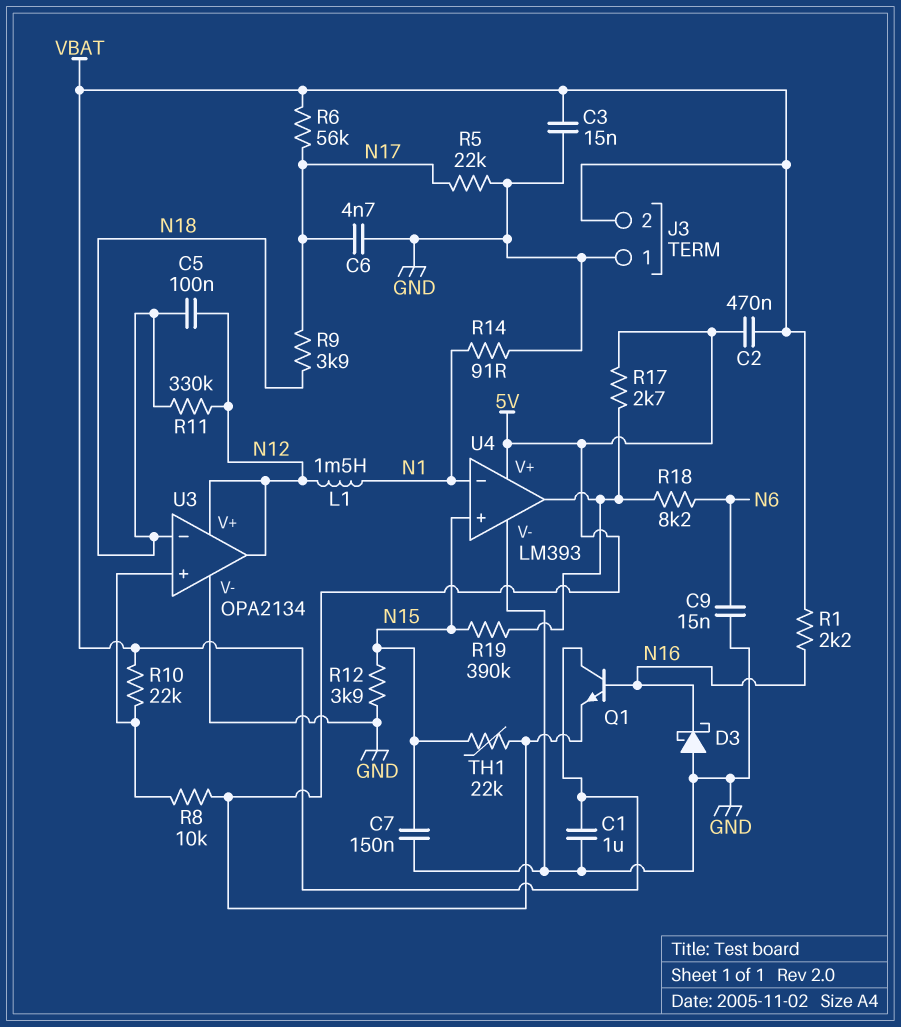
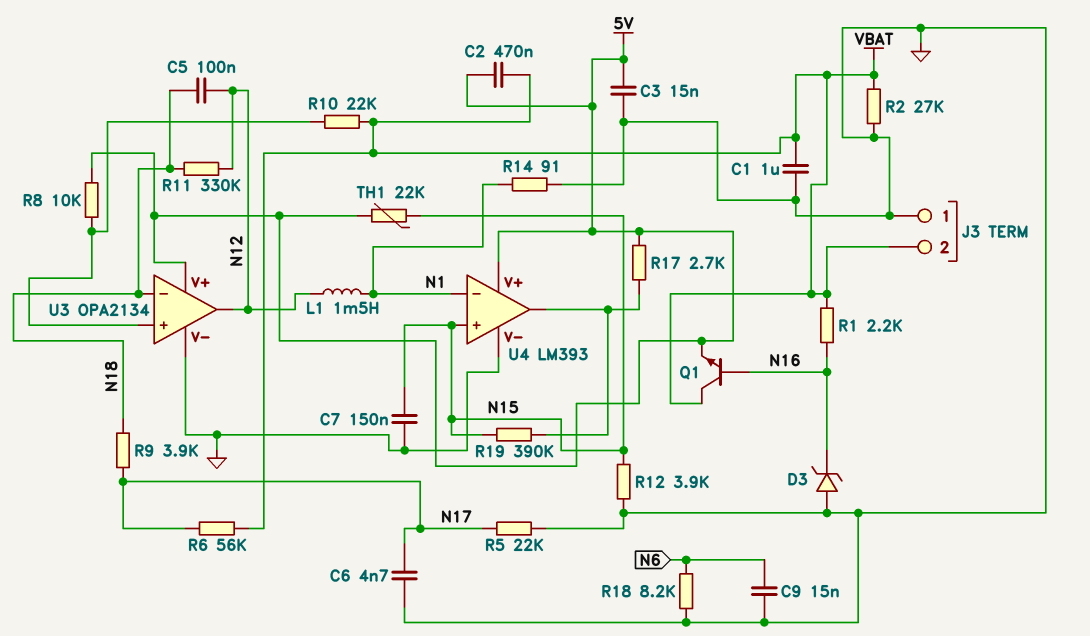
C3: 15nF (GND, VBAT) -> 15nF (5V, GND)
D3: schottky (A GND, K N16) -> zener (A GND, K N16)
R2: none -> 27k (GND, VBAT)
R18: 8.2k (N6, U4/out) -> 8.2k (GND, N6)
U3 pin V+: N12 -> 5V

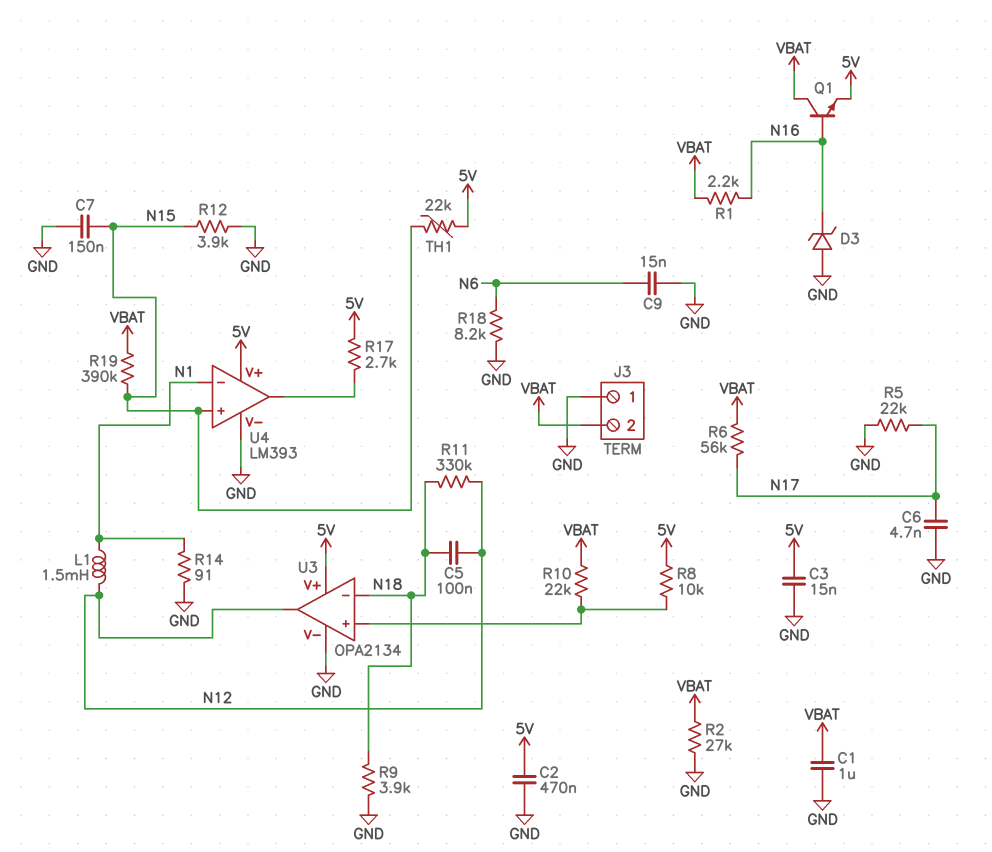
C2: 470nF (5V, VBAT) -> 470nF (5V, GND)
R9: 3.9k (N17, N18) -> 3.9k (GND, N18)
R19: 390k (N15, U4/out) -> 390k (N15, VBAT)

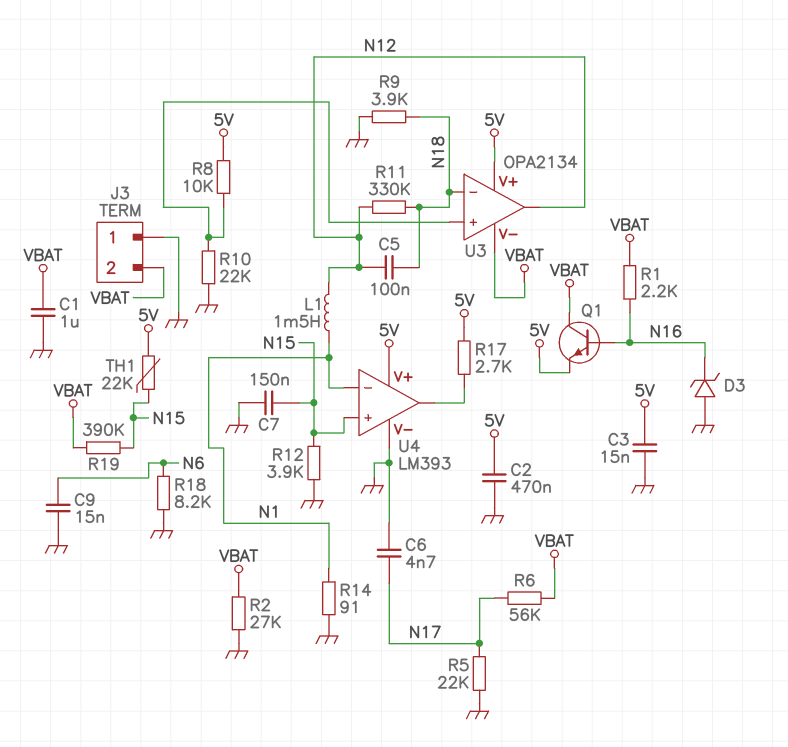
R10: 22k (U3/in+, VBAT) -> 22k (GND, U3/in+)
U3 pin V-: GND -> VBAT

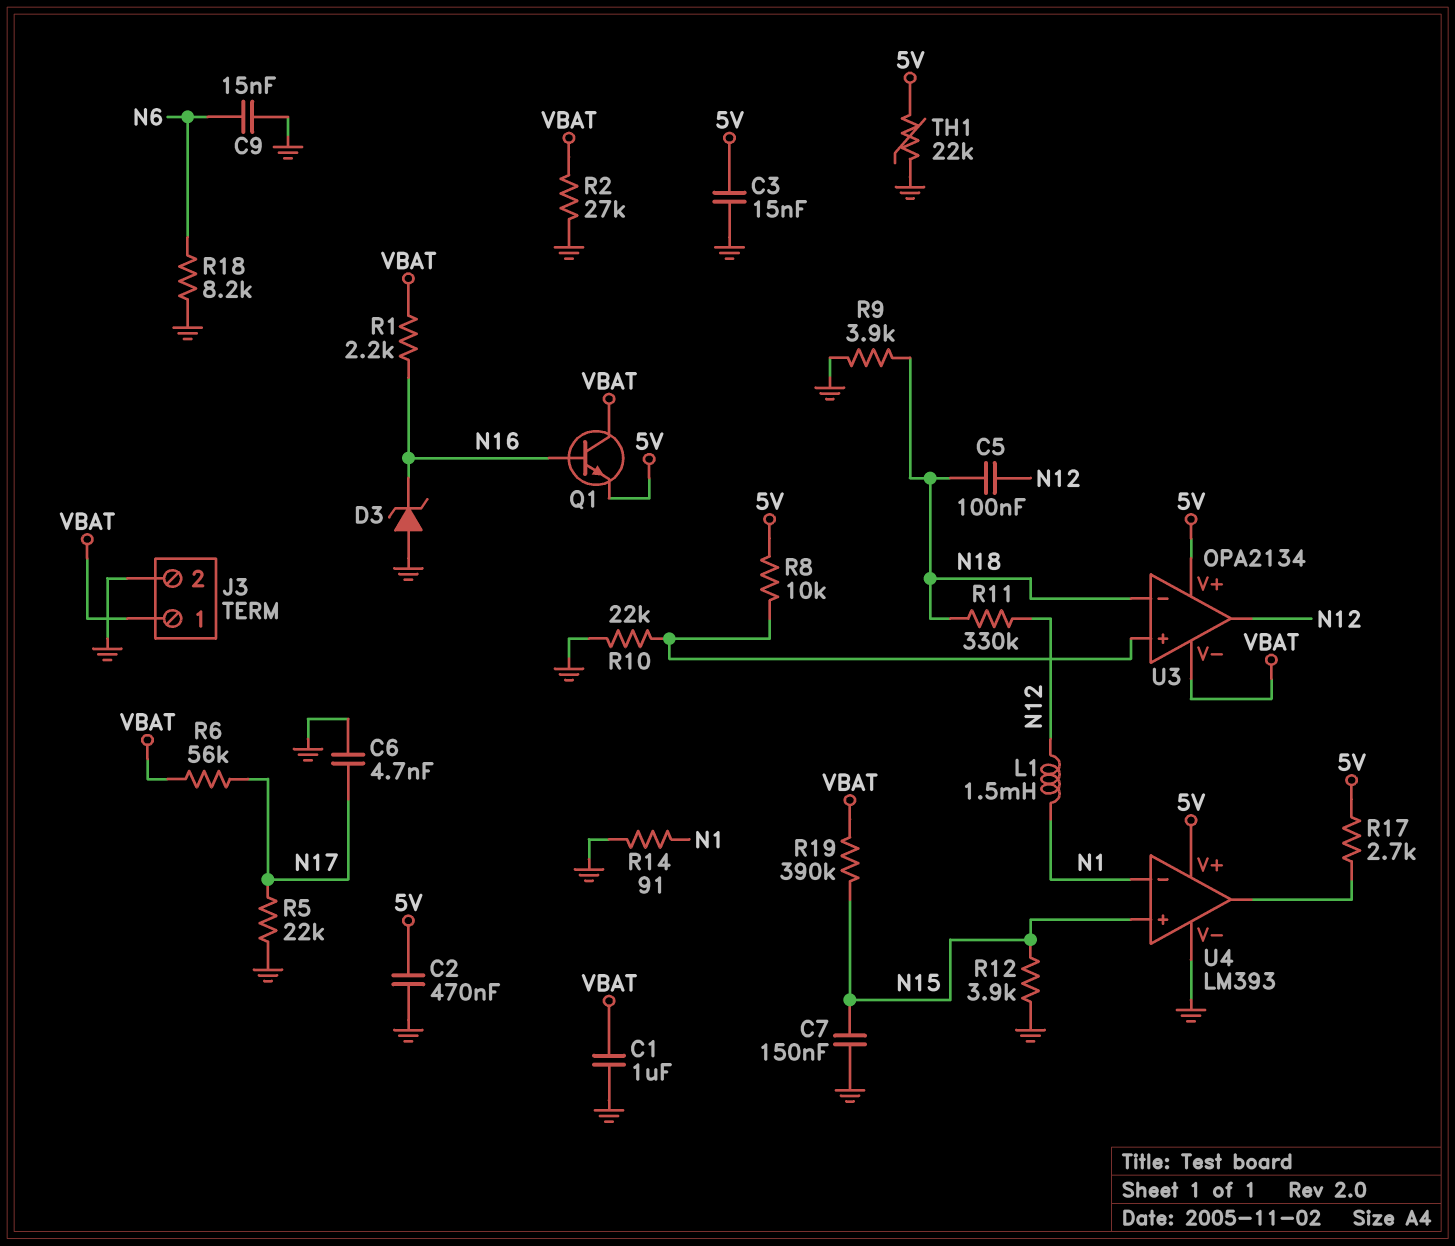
J3 pin 1: GND -> VBAT
J3 pin 2: VBAT -> GND
TH1: 22k (5V, N15) -> 22k (5V, GND)

